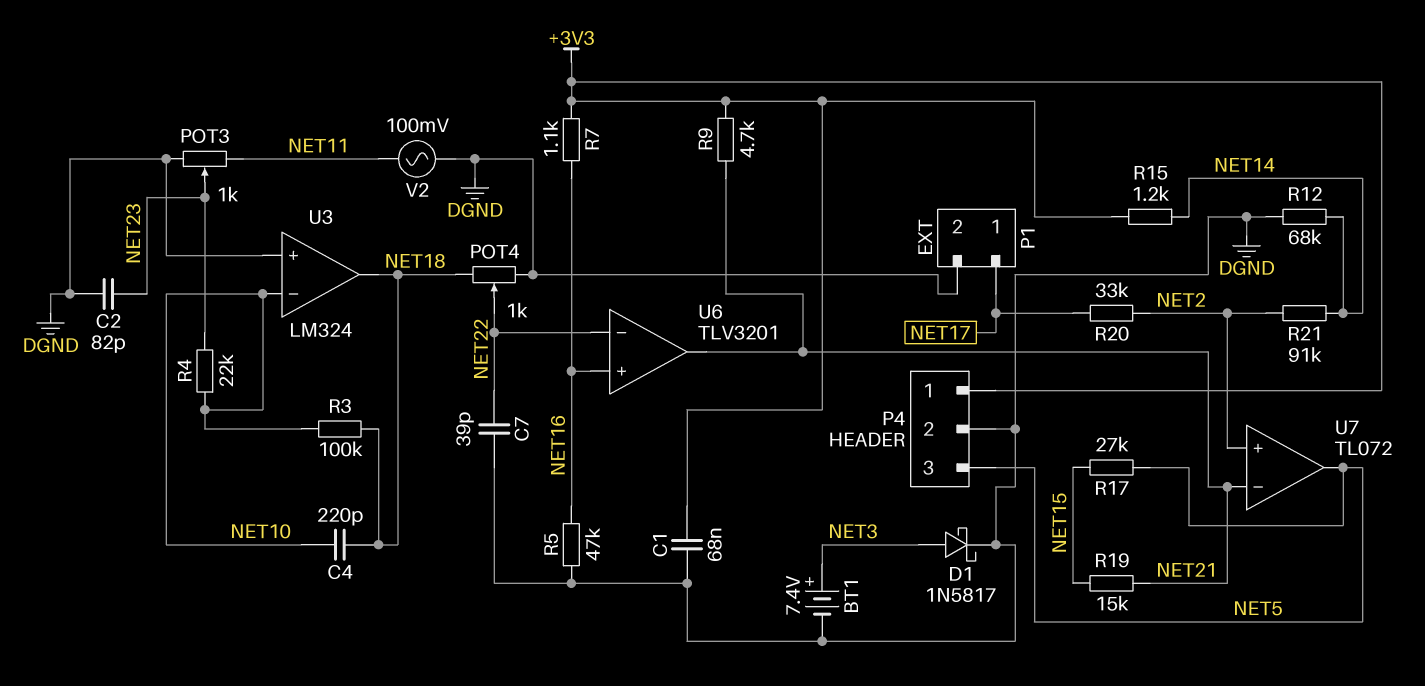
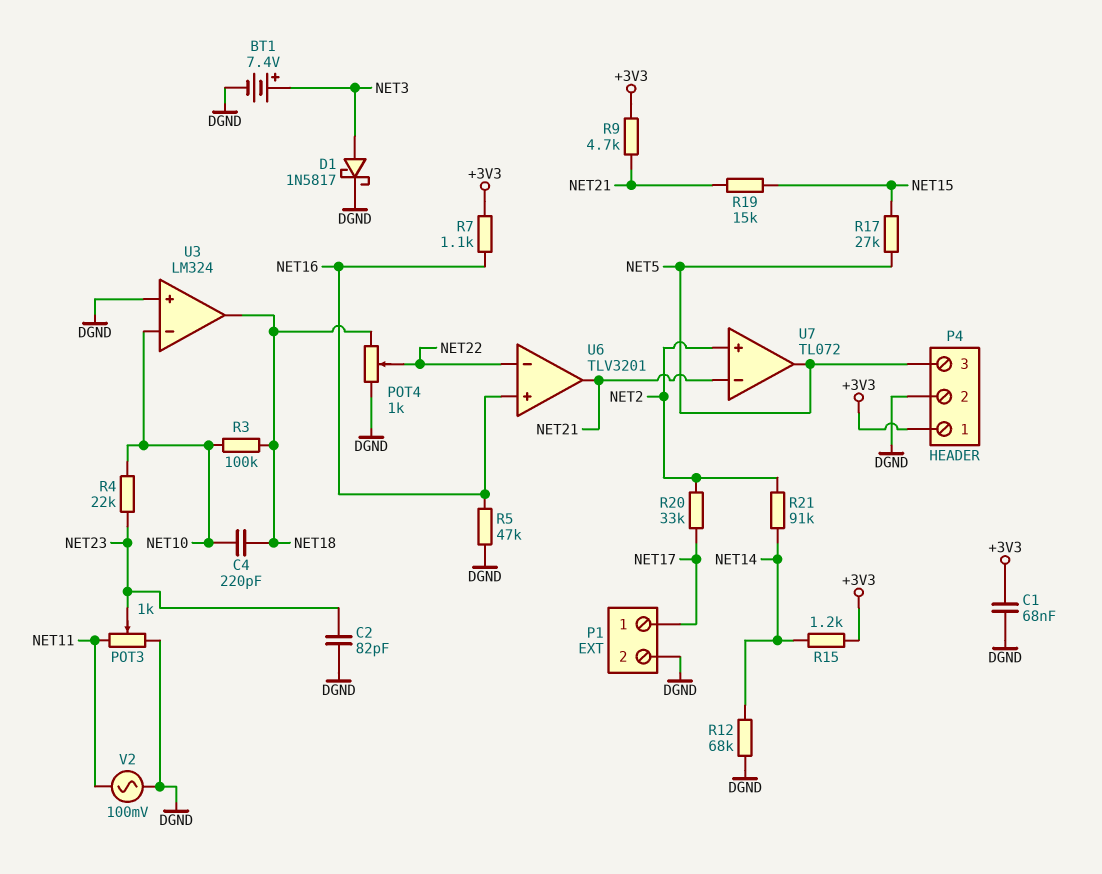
C7: 39pF (DGND, NET22) -> none

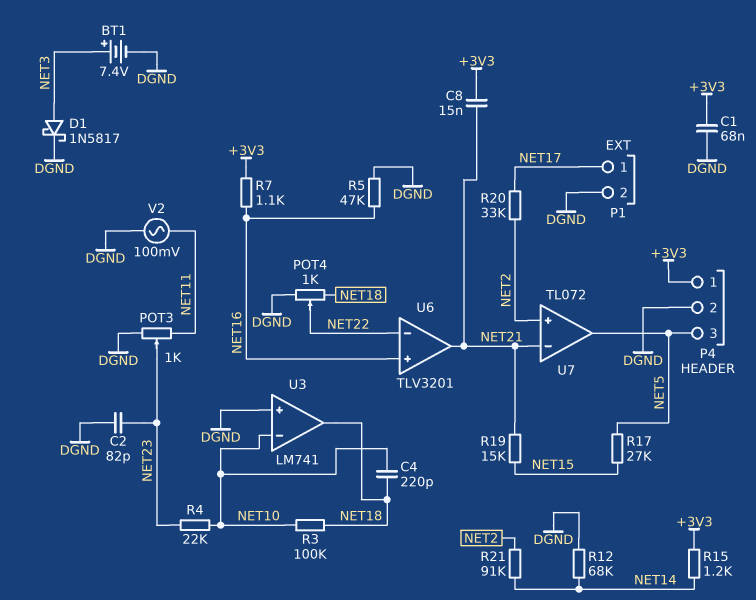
C8: none -> 15nF (+3V3, NET21)
R9: 4.7k (+3V3, NET21) -> none
U3: LM324 -> LM741

